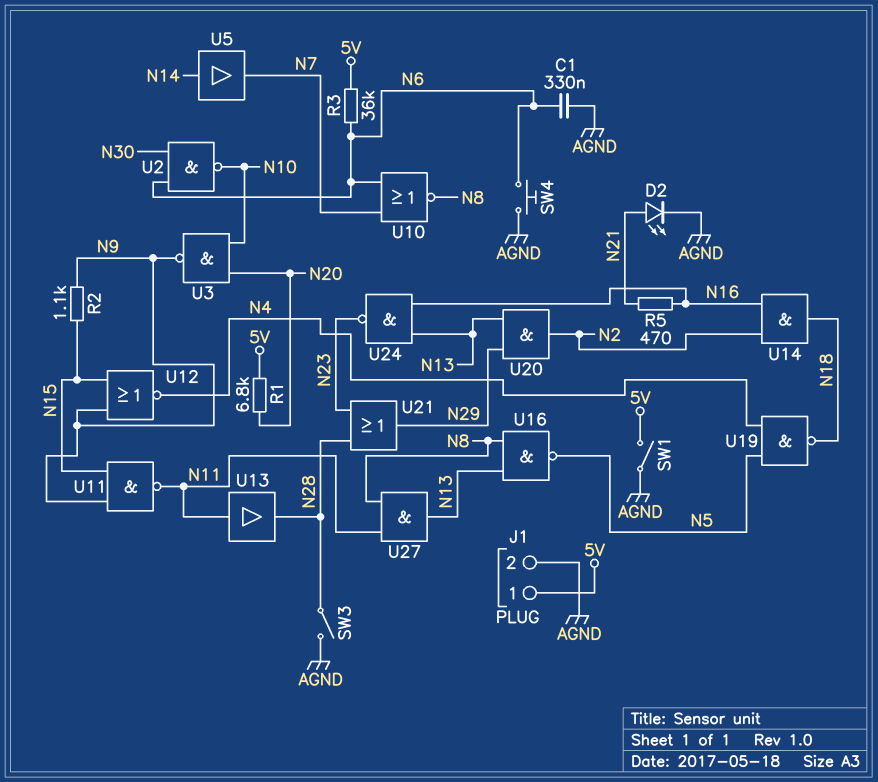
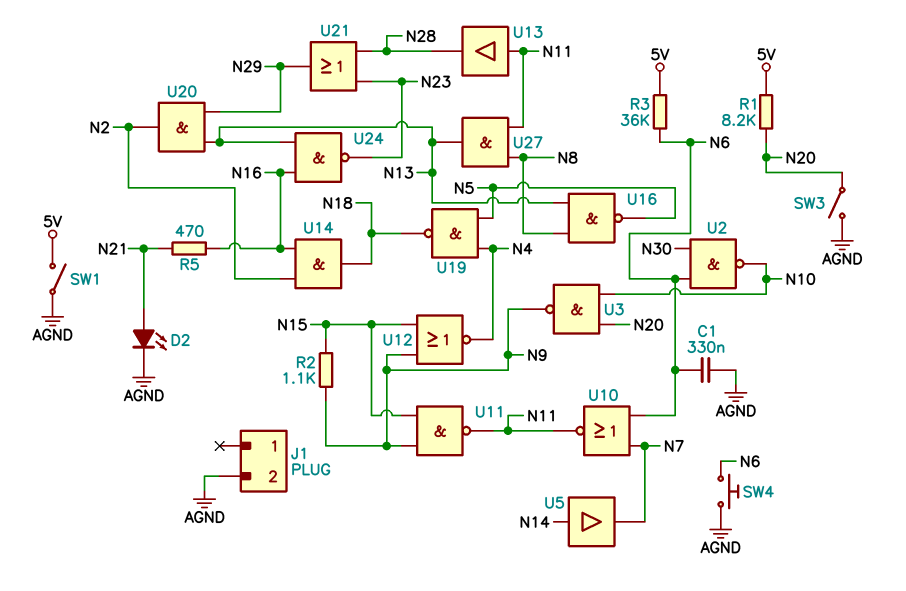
J1 pin 1: 5V -> none
R1: 6.8k (5V, N20) -> 8.2k (5V, N20)
SW3: switch (AGND, N28) -> switch (AGND, N20)
U10: NOR (in N6, in N7, out N8) -> NOR (in N6, in N7, out N11)

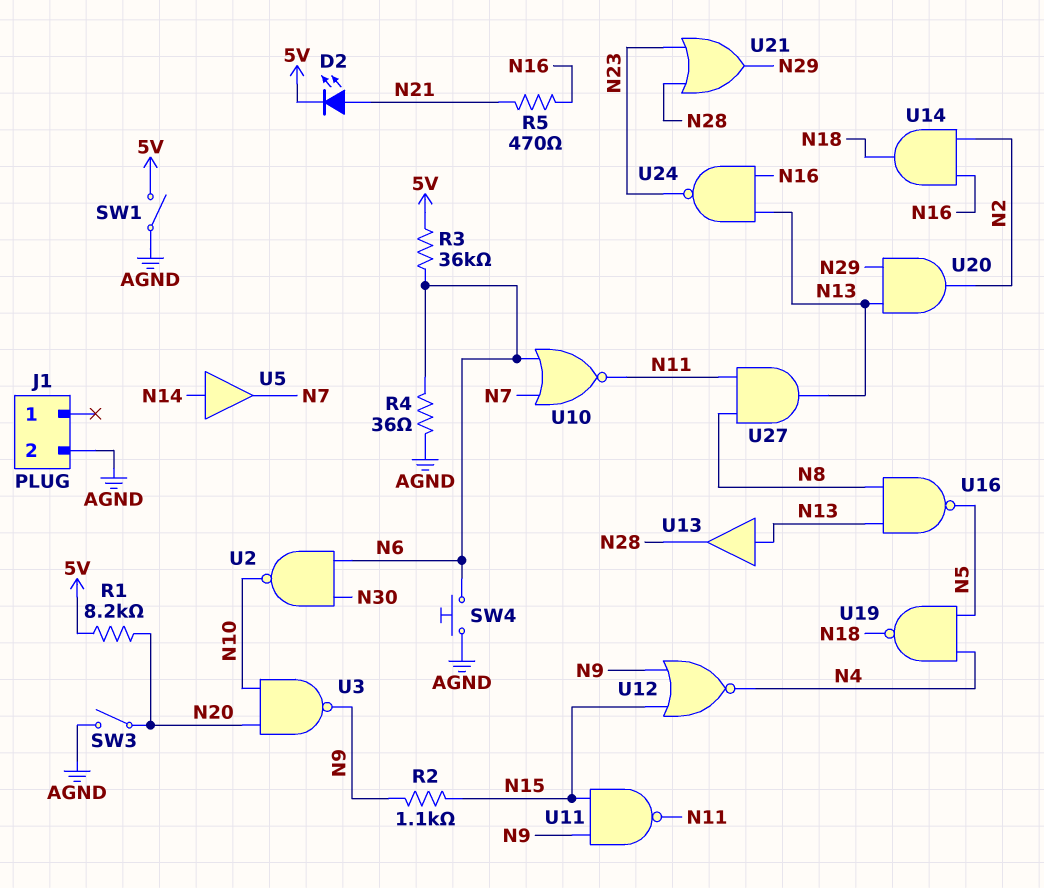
C1: 330nF (AGND, N6) -> none
D2: LED (A N21, K AGND) -> LED (A N21, K 5V)
R4: none -> 36 (AGND, N6)
U13: buffer (in N11, out N28) -> buffer (in N13, out N28)

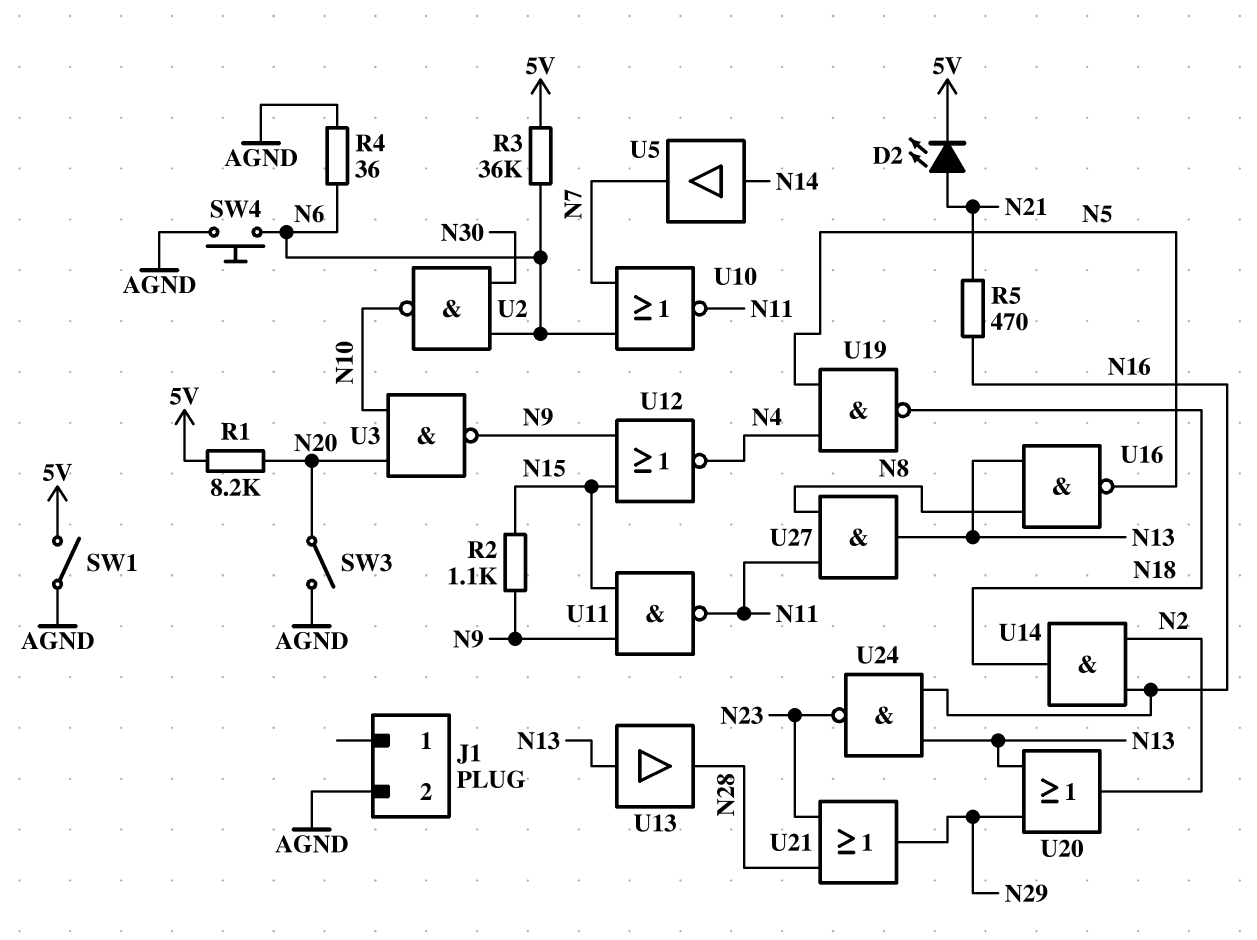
U20: AND (in N13, in N29, out N2) -> OR (in N13, in N29, out N2)

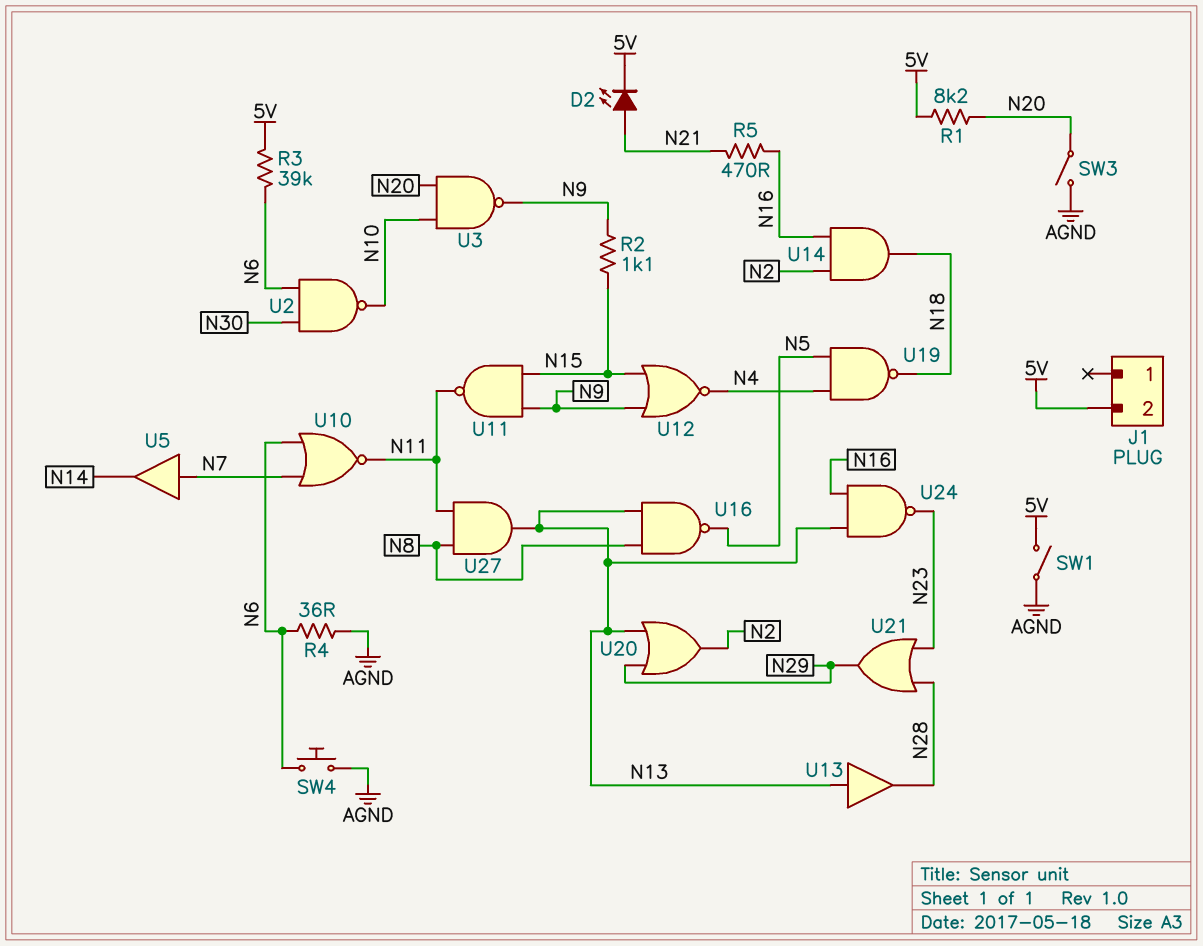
J1 pin 2: AGND -> 5V
R3: 36k (5V, N6) -> 39k (5V, N6)
U5: buffer (in N14, out N7) -> buffer (in N7, out N14)

